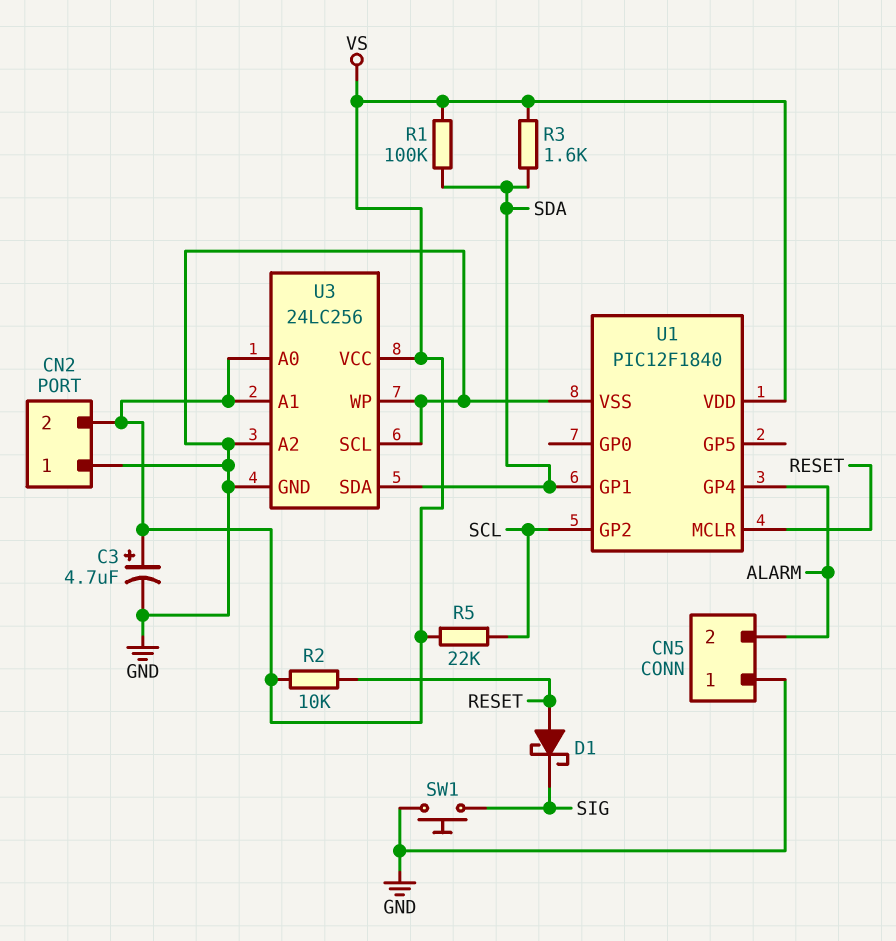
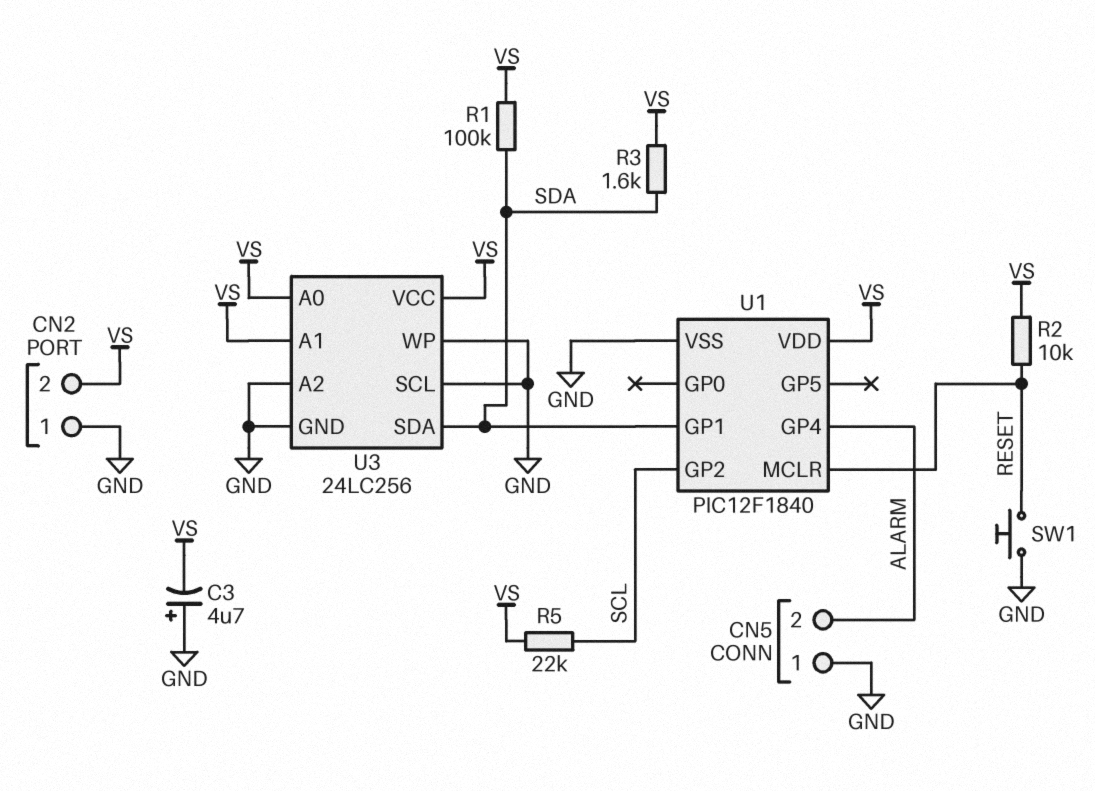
C3: 4.7uF (plus VS, minus GND) -> 4.7uF (plus GND, minus VS)
D1: schottky (A RESET, K SIG) -> none
SW1: button (GND, SIG) -> button (GND, RESET)

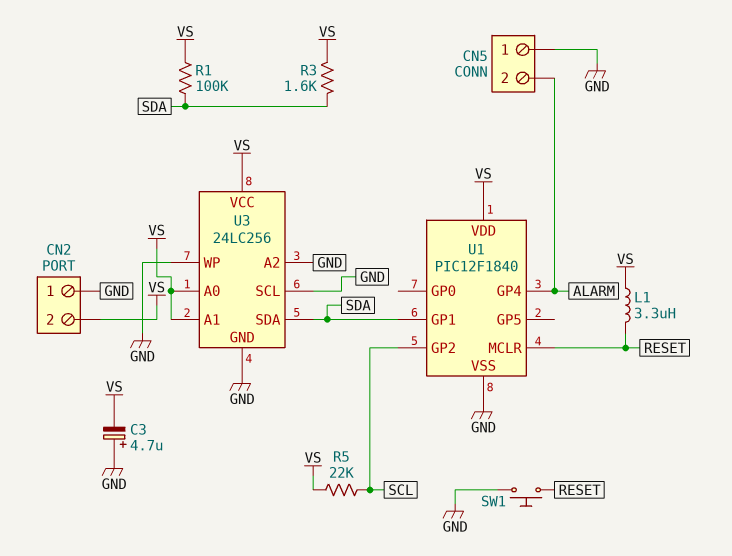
L1: none -> 3.3uH (RESET, VS)
R2: 10k (RESET, VS) -> none

